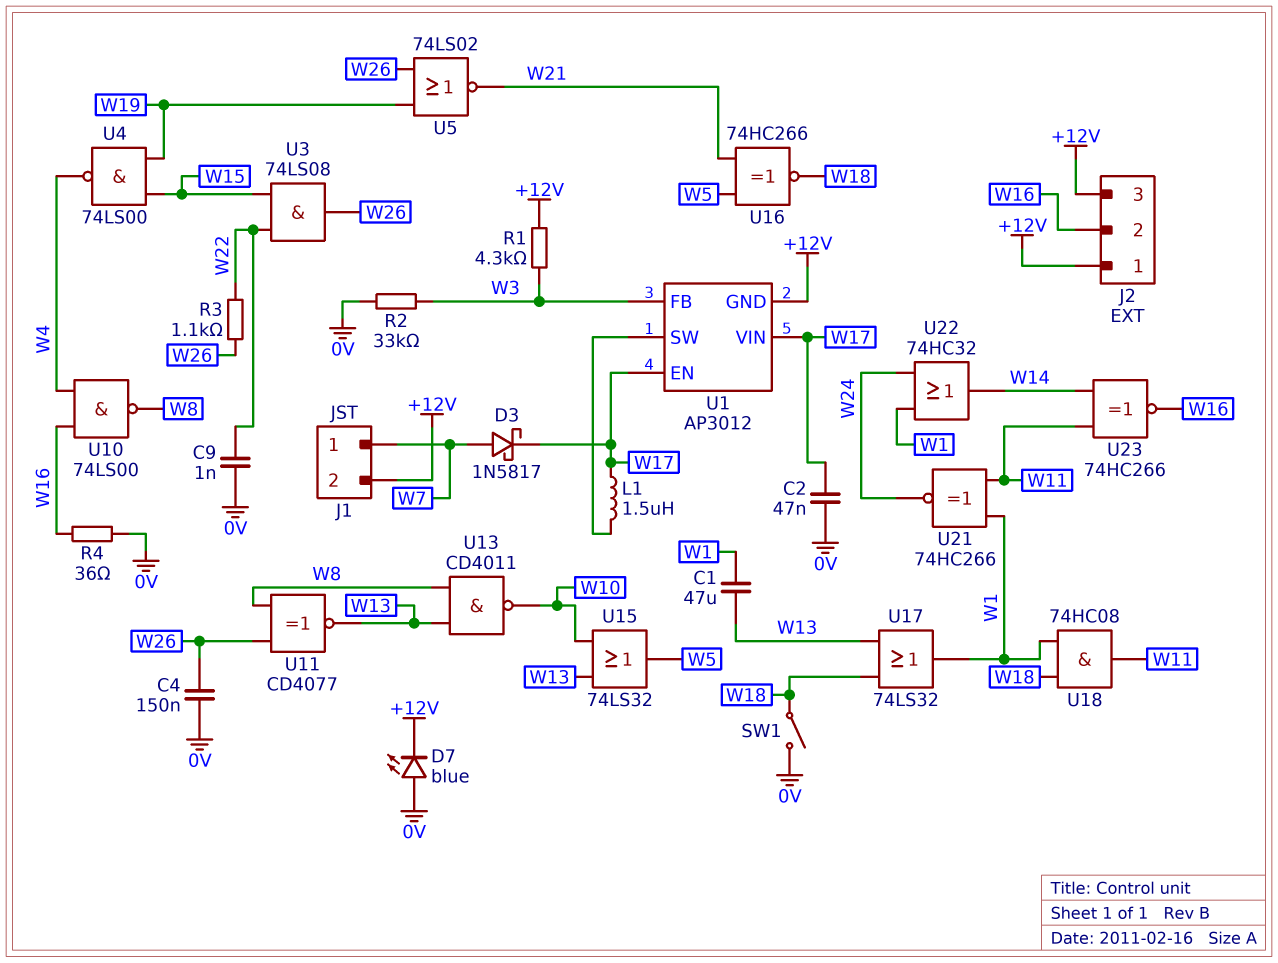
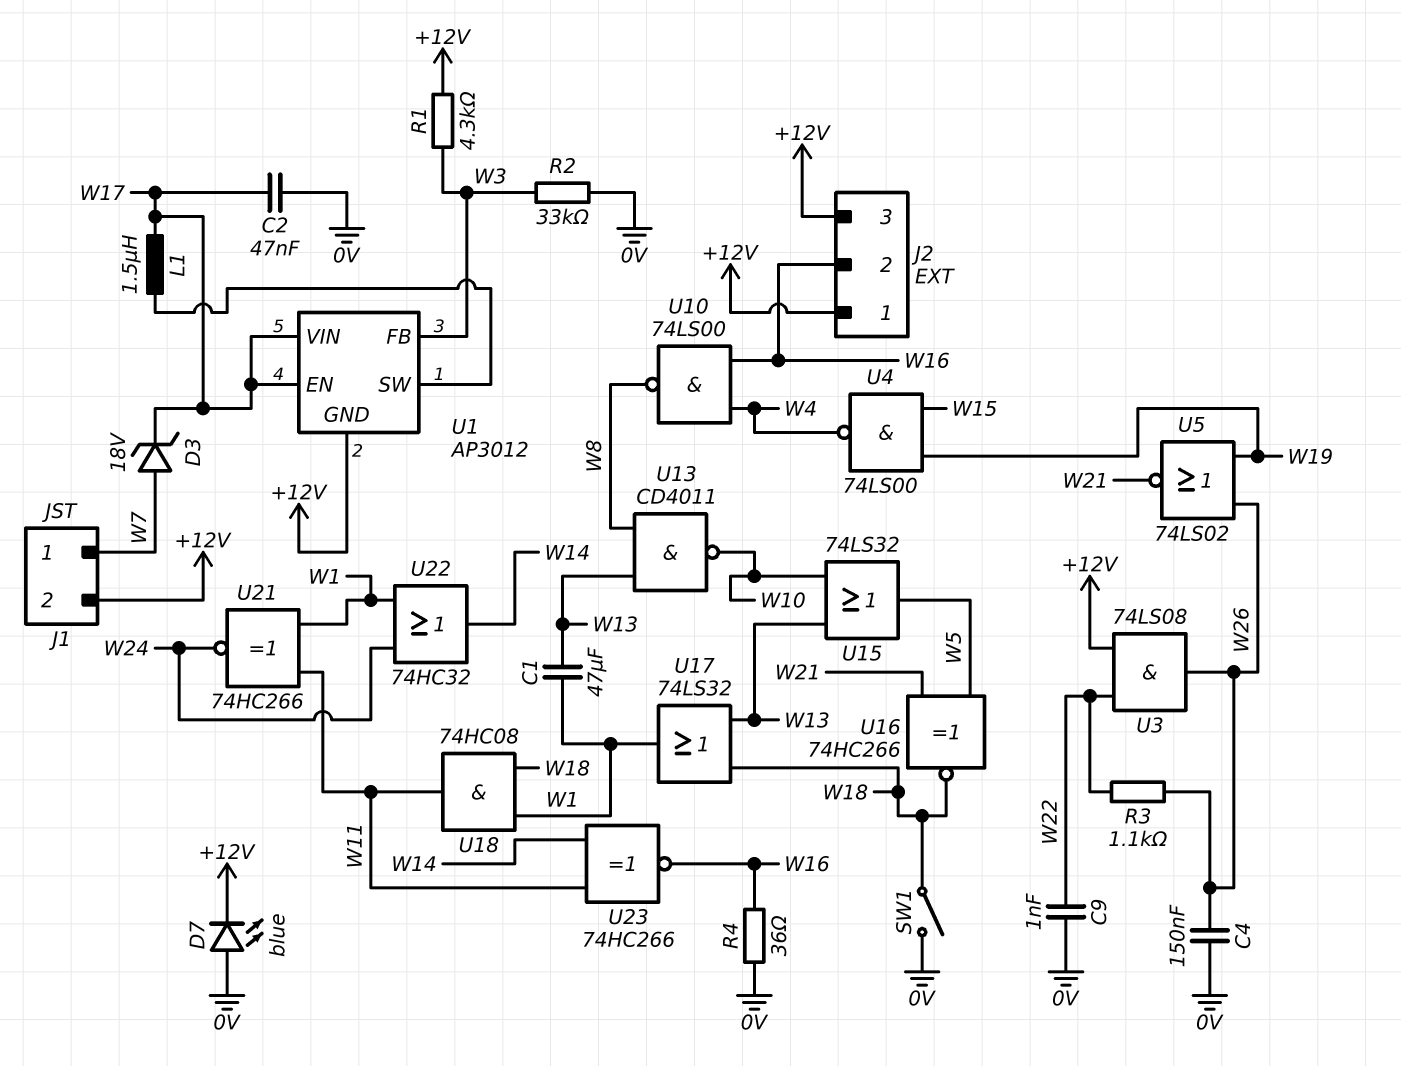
D3: schottky 1N5817 (A W7, K W17) -> zener 18V (A W7, K W17)
U3: AND 74LS08 (in W15, in W22, out W26) -> AND 74LS08 (in +12V, in W22, out W26)
U11: XNOR CD4077 (in W8, in W26, out W13) -> none

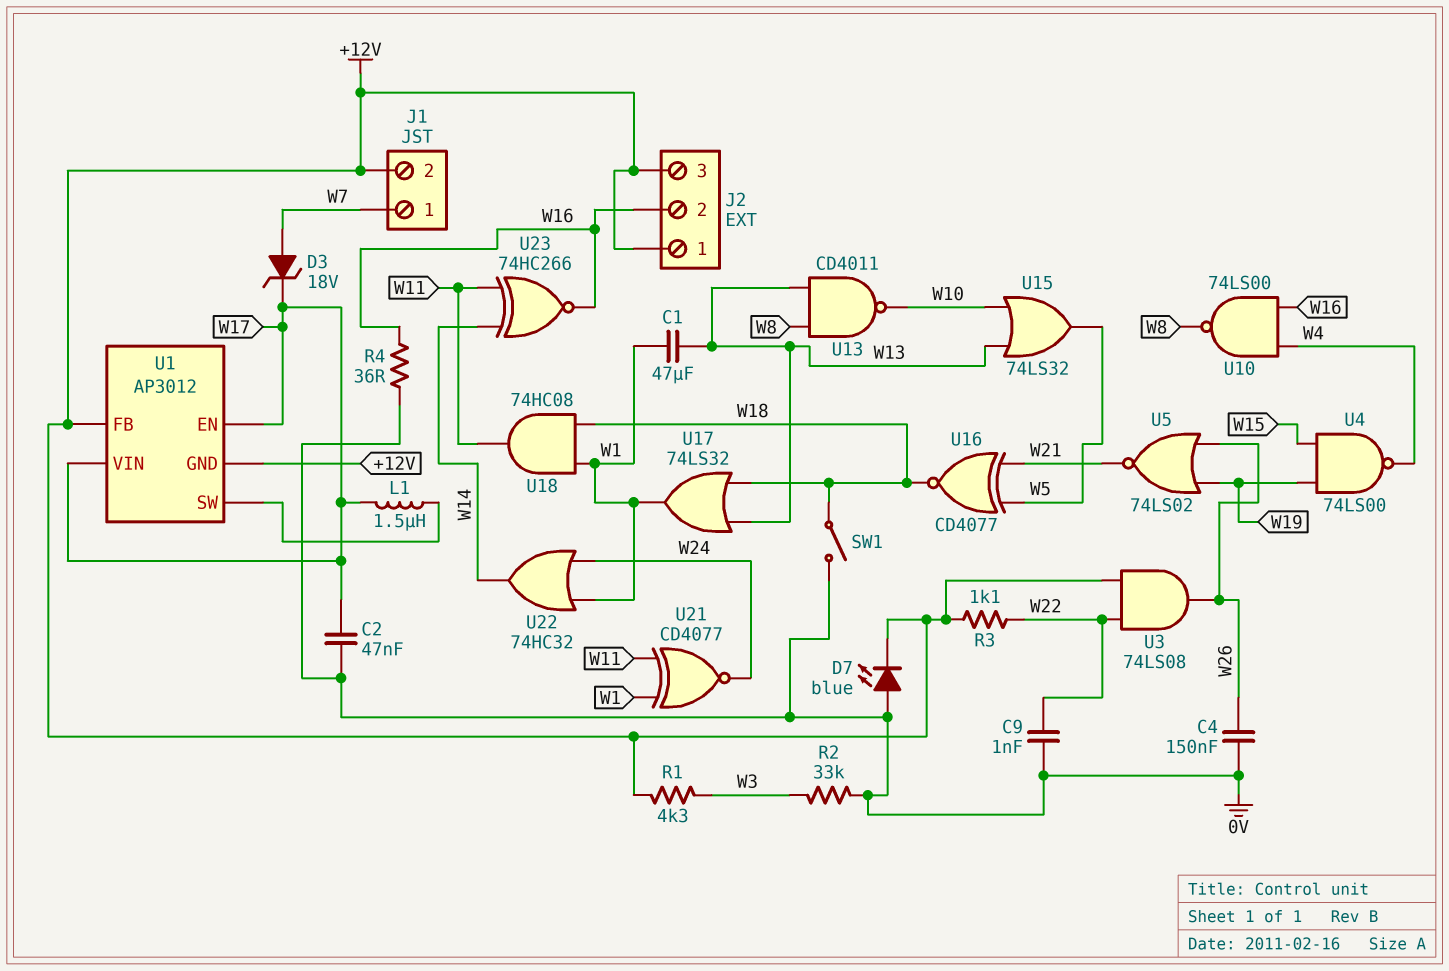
R3: 1.1k (W22, W26) -> 1.1k (+12V, W22)
U1 pin FB: W3 -> +12V
U16: XNOR 74HC266 (in W5, in W21, out W18) -> XNOR CD4077 (in W5, in W21, out W18)
U21: XNOR 74HC266 (in W1, in W11, out W24) -> XNOR CD4077 (in W1, in W11, out W24)

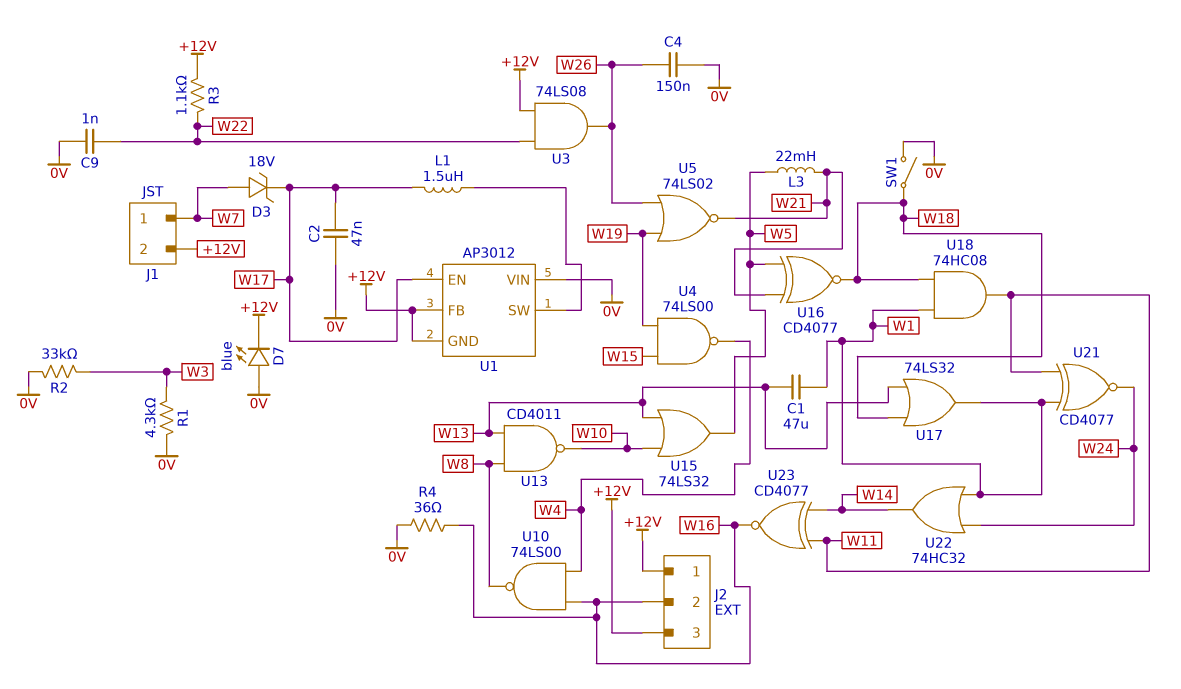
L3: none -> 22mH (W5, W21)
R1: 4.3k (+12V, W3) -> 4.3k (0V, W3)
U1 pin VIN: W17 -> 0V
U23: XNOR 74HC266 (in W11, in W14, out W16) -> XNOR CD4077 (in W11, in W14, out W16)

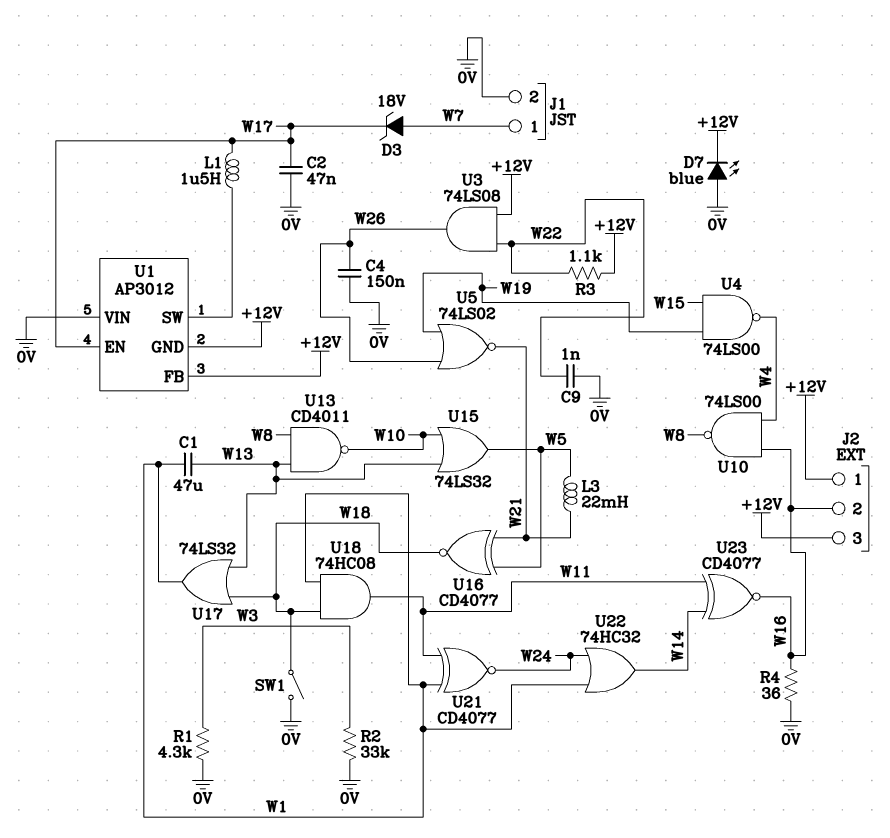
J1 pin 2: +12V -> 0V

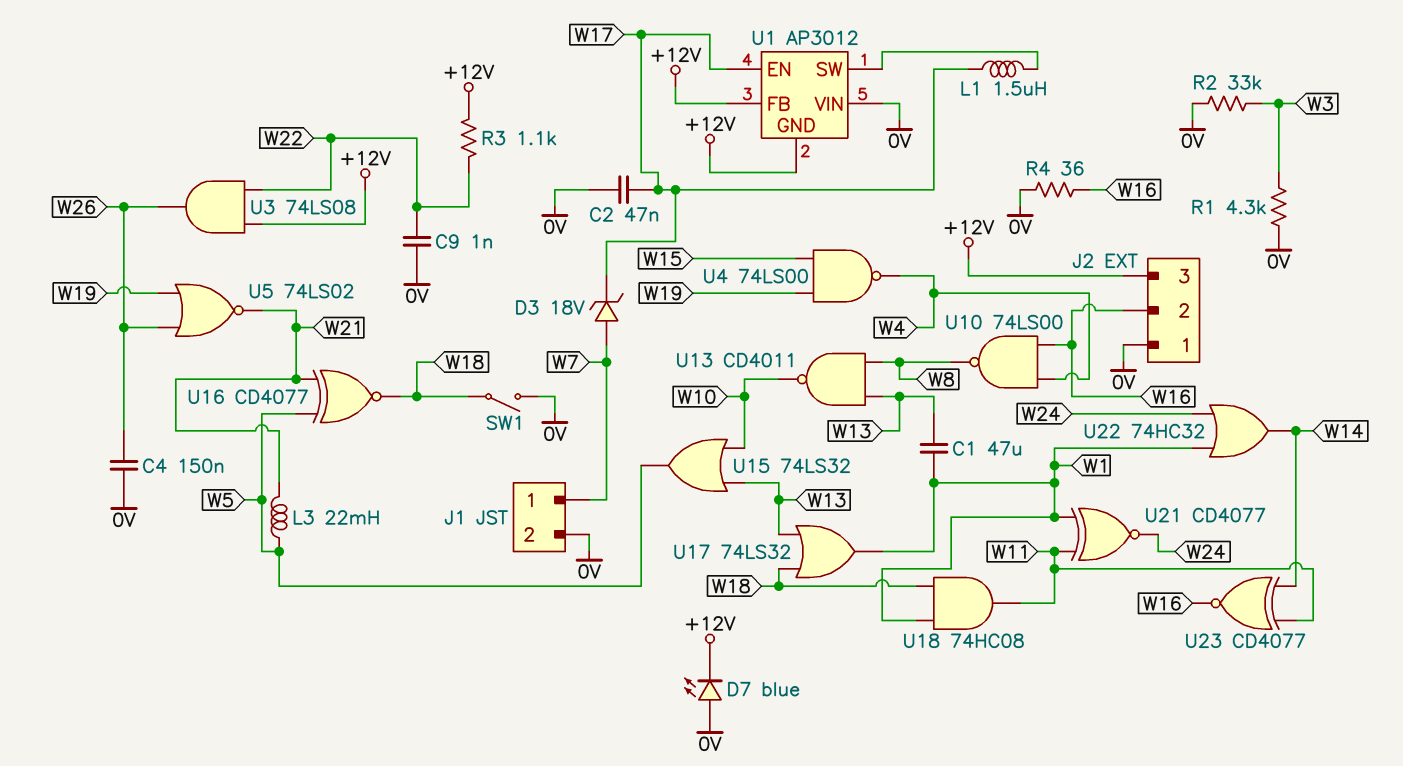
J2 pin 1: +12V -> 0V

